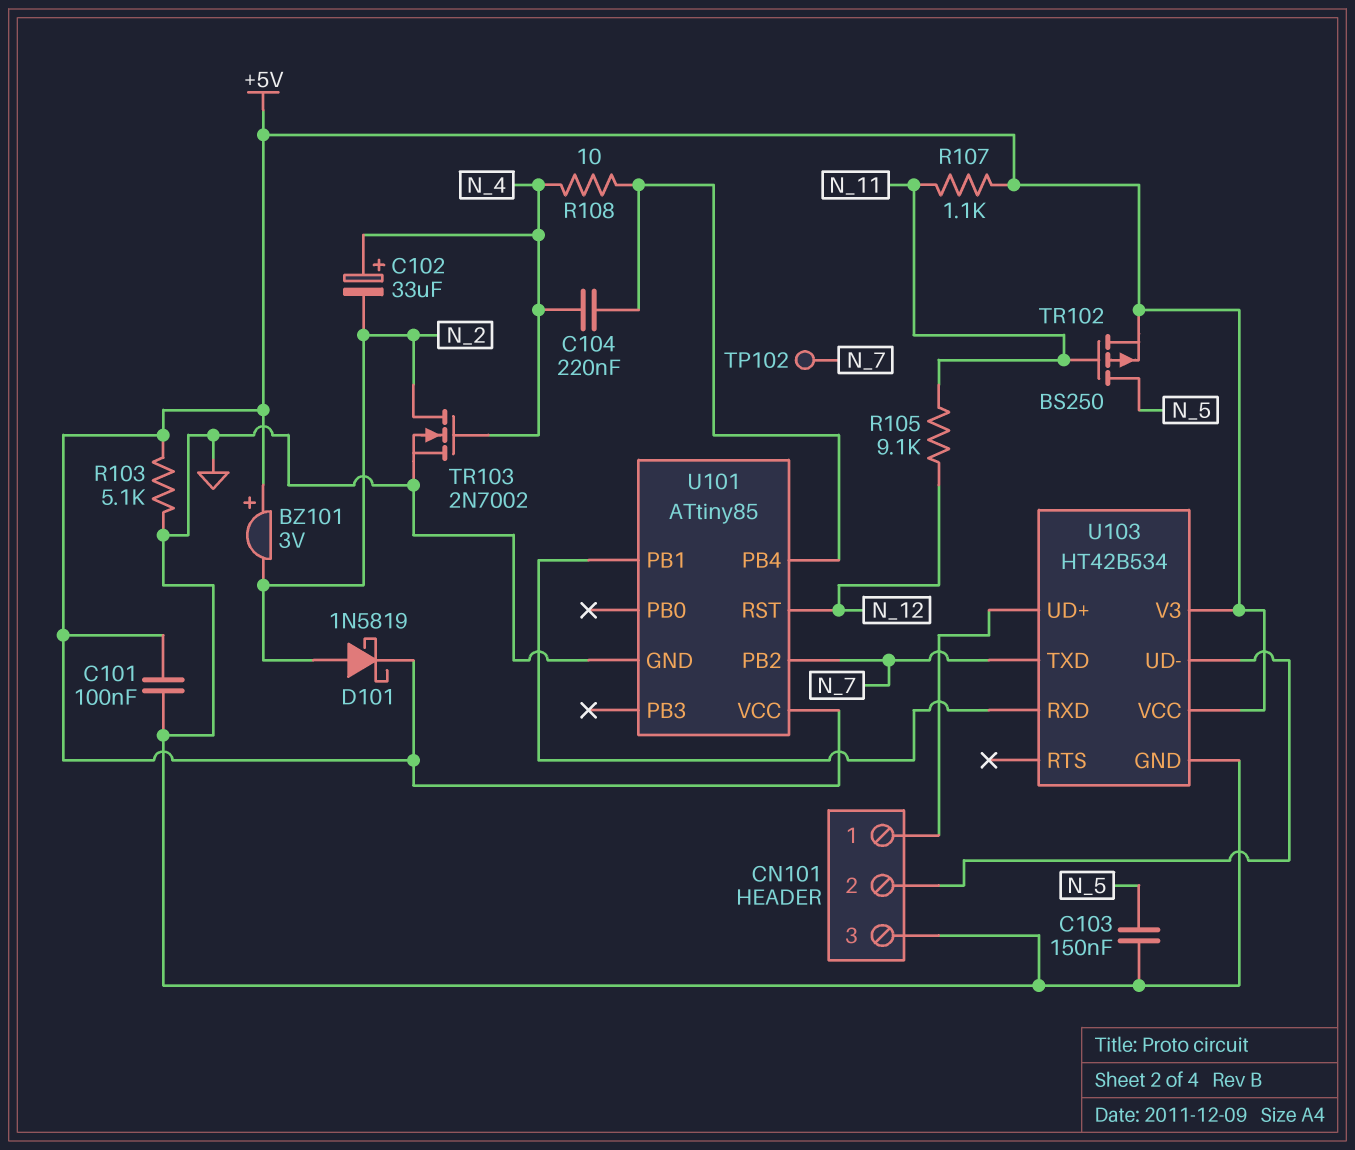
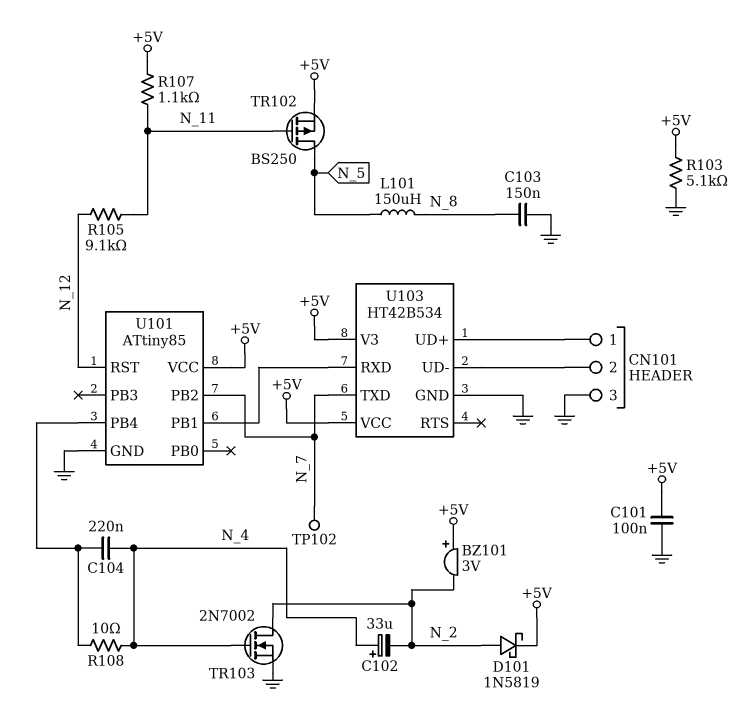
C103: 150nF (GND, N_5) -> 150nF (GND, N_8)
L101: none -> 150uH (N_5, N_8)

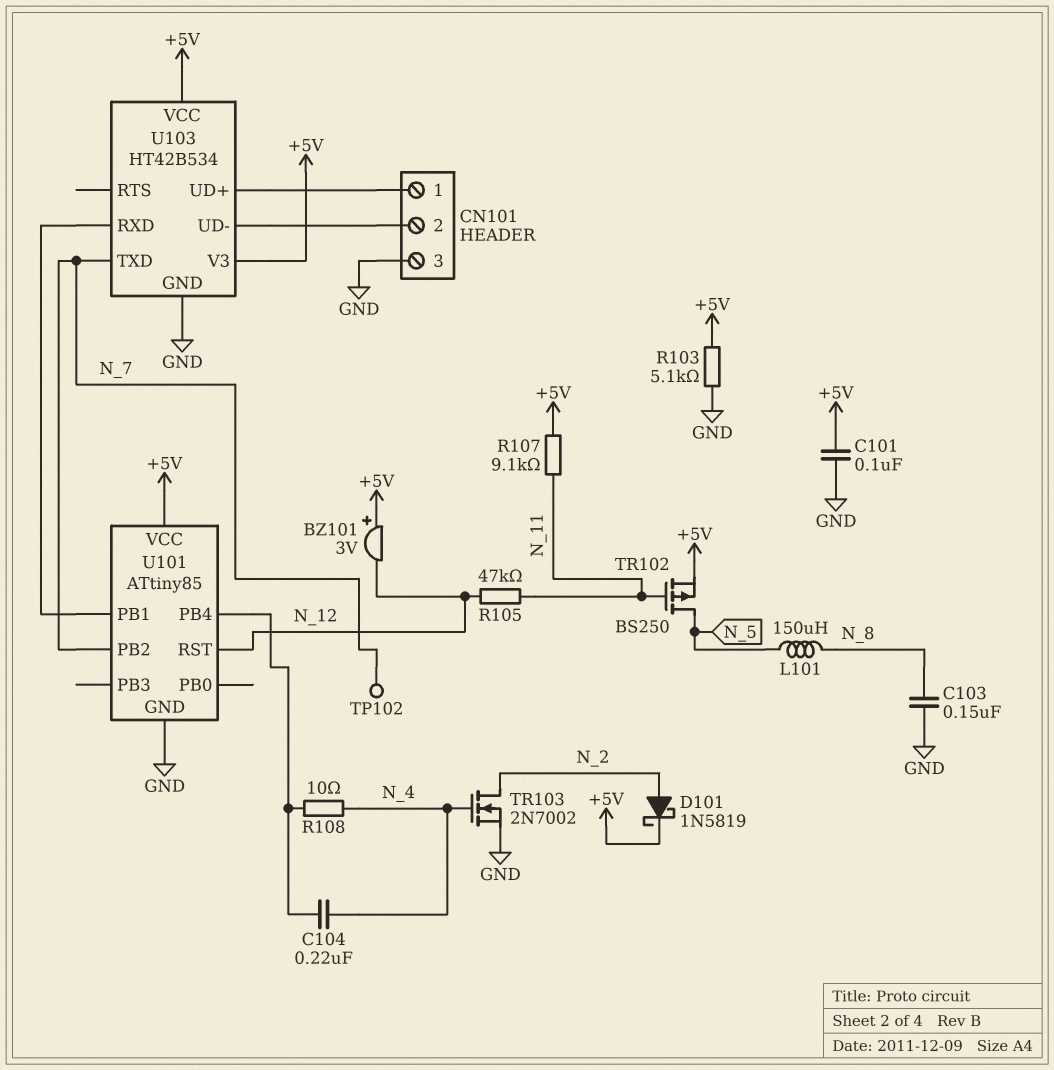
BZ101: buzzer 3V (plus +5V, minus N_2) -> buzzer 3V (plus +5V, minus N_12)
C102: 33uF (plus N_4, minus N_2) -> none
R105: 9.1k (N_11, N_12) -> 47k (N_11, N_12)
R107: 1.1k (+5V, N_11) -> 9.1k (+5V, N_11)

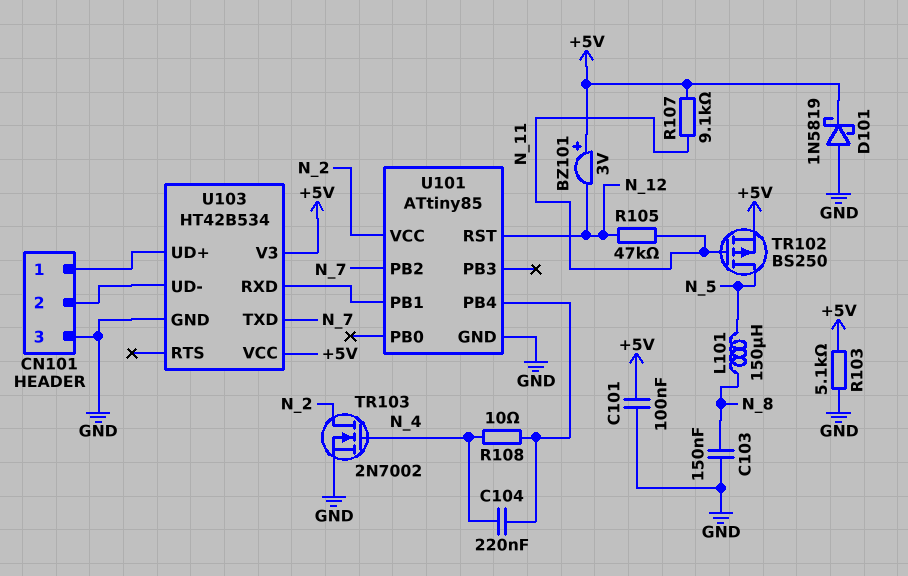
D101: schottky 1N5819 (A N_2, K +5V) -> schottky 1N5819 (A GND, K +5V)
TP102: test point (N_7) -> none
U101 pin VCC: +5V -> N_2

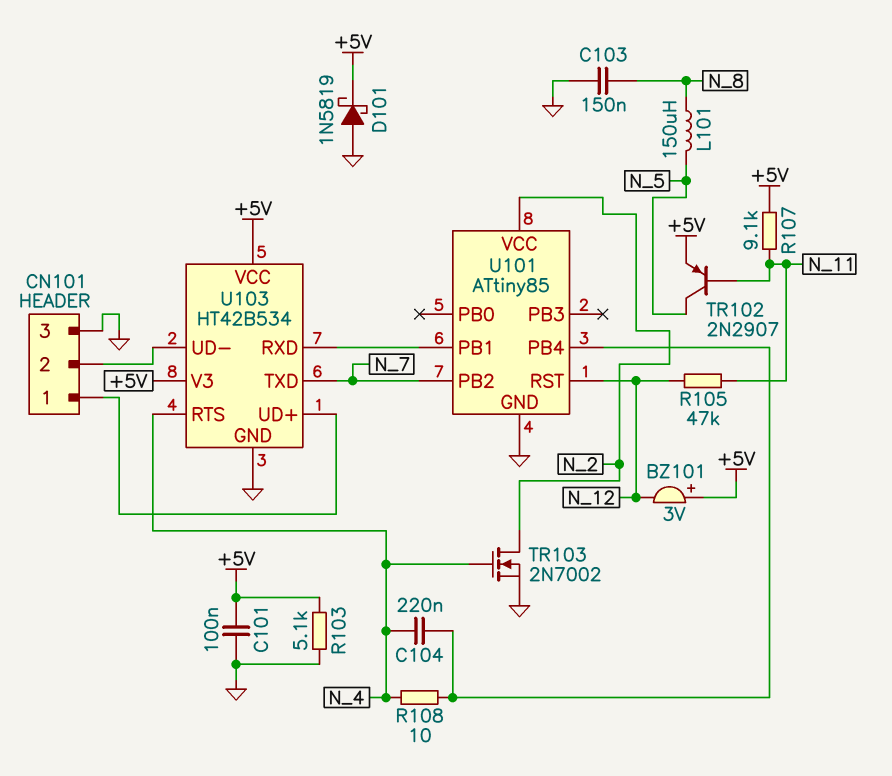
TR102: PMOS BS250 (G N_11, D N_5, S +5V) -> PNP 2N2907 (B N_11, C N_5, E +5V)
U103 pin RTS: none -> N_4

